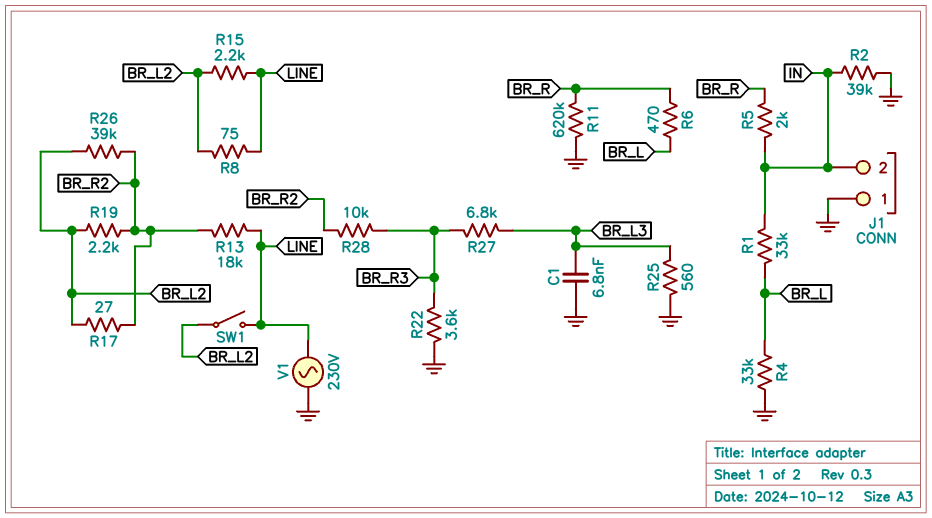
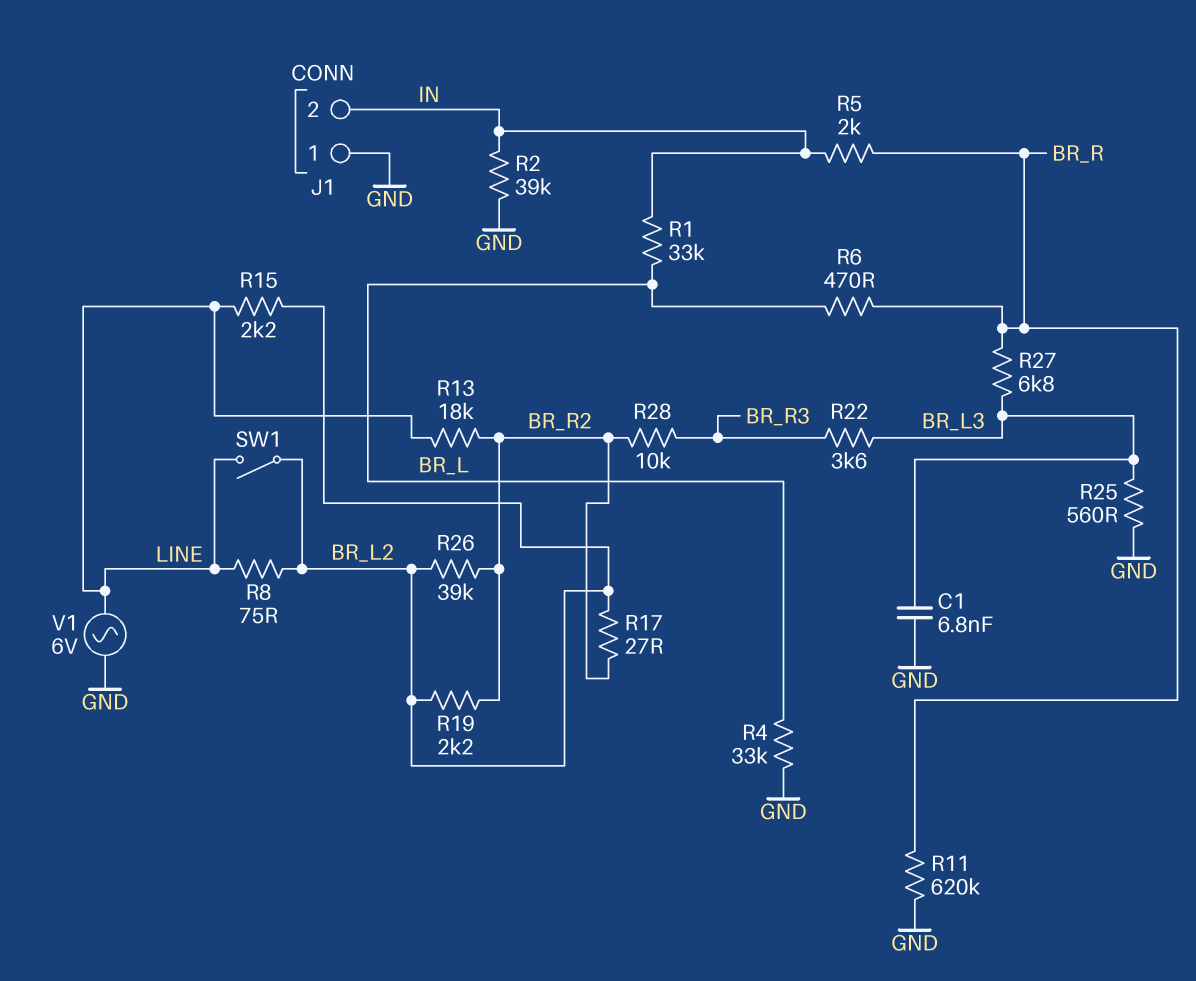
R22: 3.6k (BR_R3, GND) -> 3.6k (BR_L3, BR_R3)
R27: 6.8k (BR_L3, BR_R3) -> 6.8k (BR_L3, BR_R)
V1: AC 230V (GND, LINE) -> AC 6V (GND, LINE)

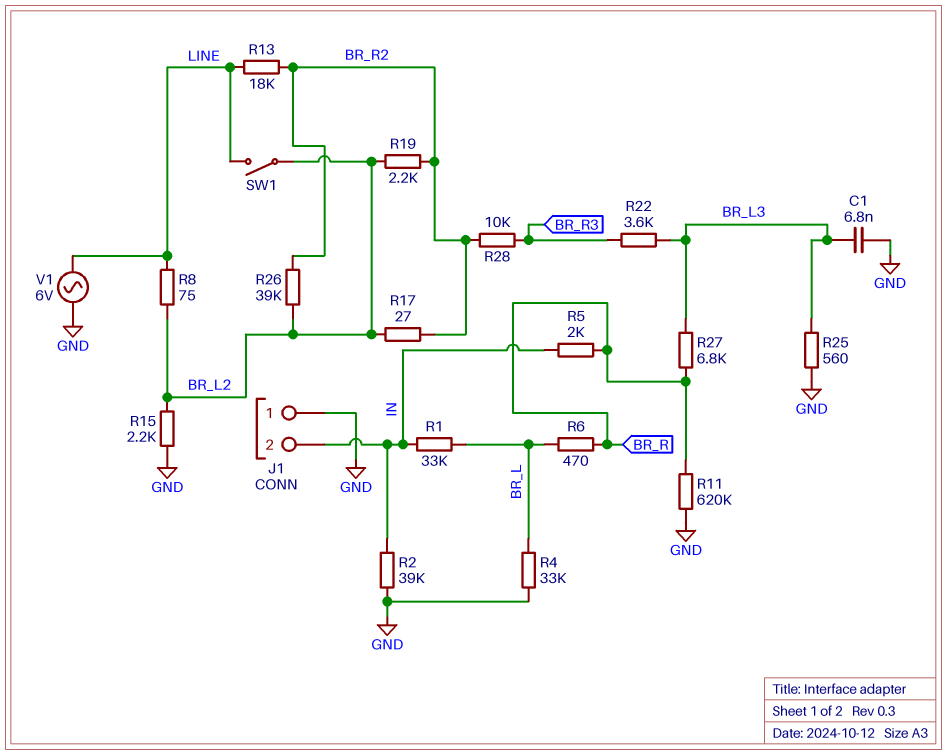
R15: 2.2k (BR_L2, LINE) -> 2.2k (BR_L2, GND)

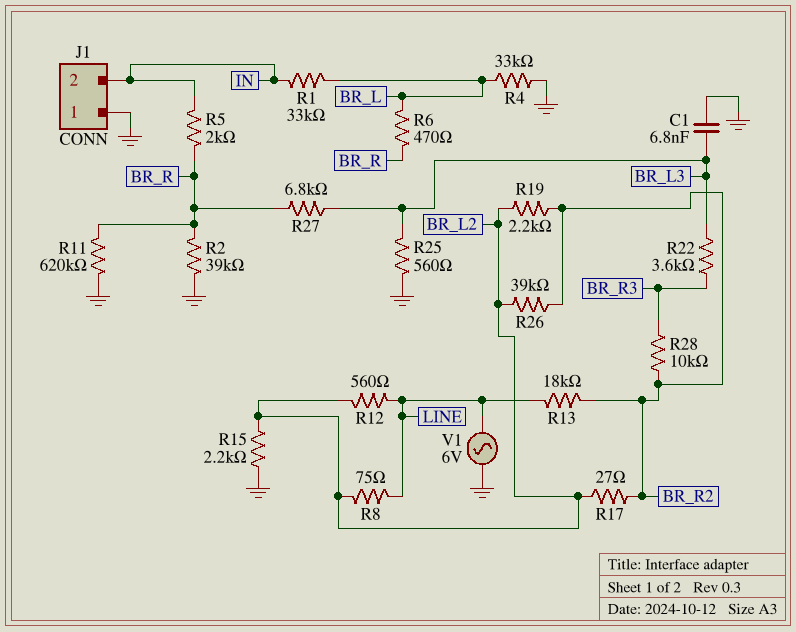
R2: 39k (GND, IN) -> 39k (BR_R, GND)
R12: none -> 560 (BR_L2, LINE)
SW1: switch (BR_L2, LINE) -> none

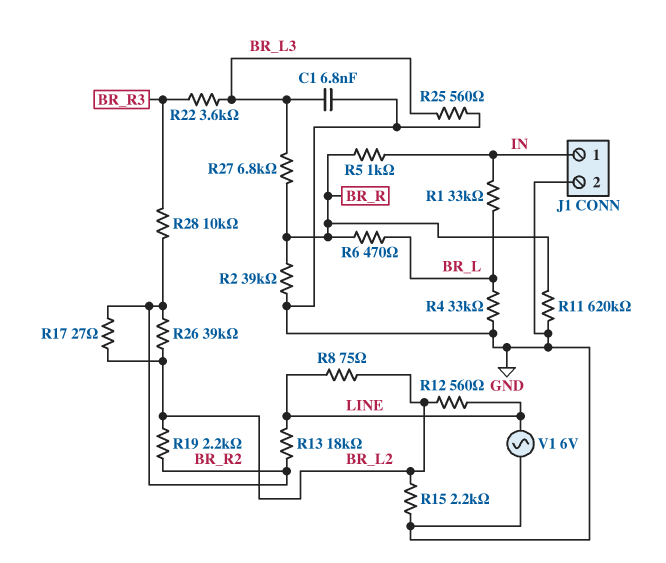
J1 pin 1: GND -> IN
J1 pin 2: IN -> GND
R5: 2k (BR_R, IN) -> 1k (BR_R, IN)

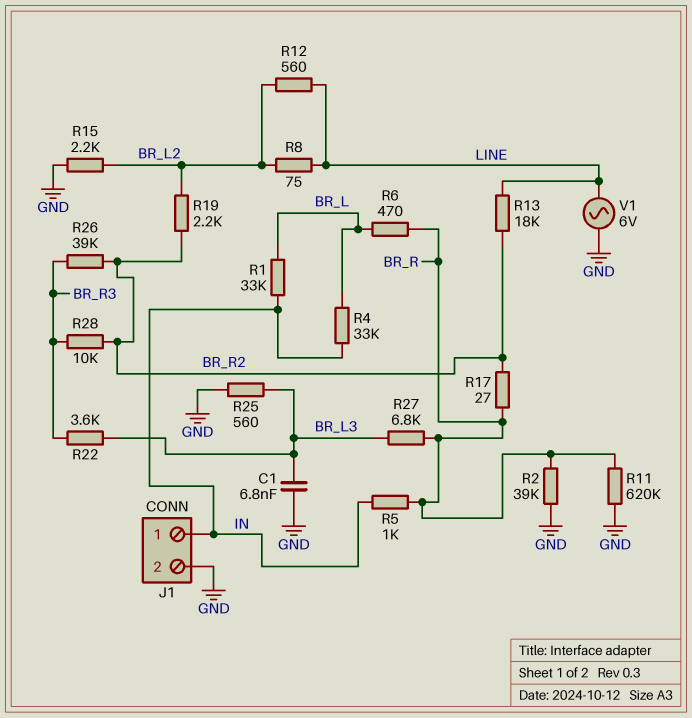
R4: 33k (BR_L, GND) -> 33k (BR_L, IN)
R17: 27 (BR_L2, BR_R2) -> 27 (BR_R, BR_R2)
R26: 39k (BR_L2, BR_R2) -> 39k (BR_R2, BR_R3)

